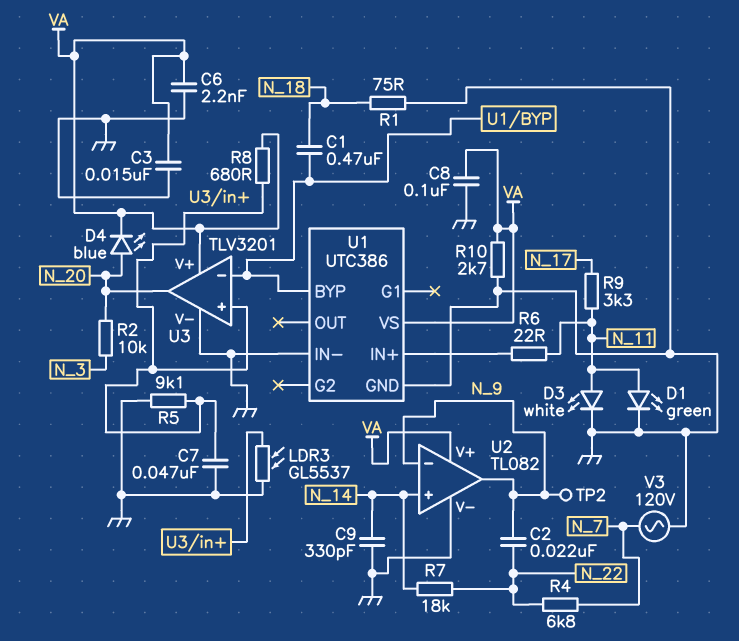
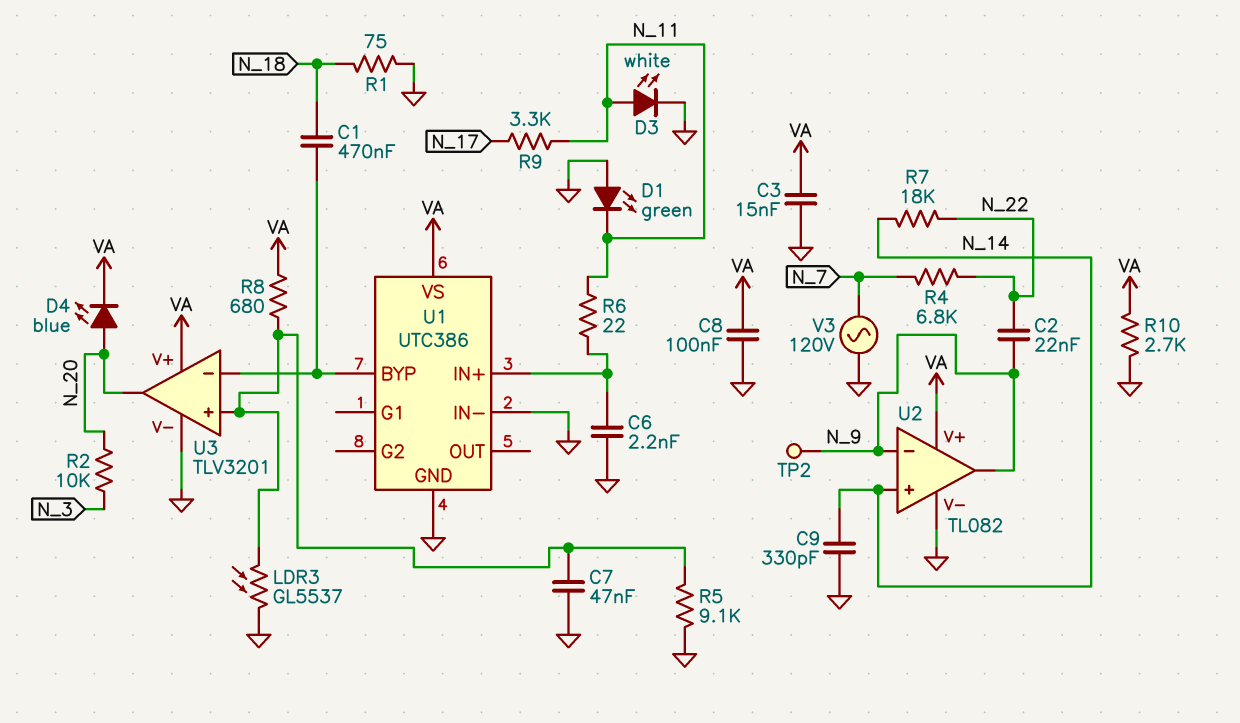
C6: 2.2nF (GND, VA) -> 2.2nF (GND, U1/IN+)
D1: LED green (A N_11, K GND) -> LED green (A GND, K N_11)

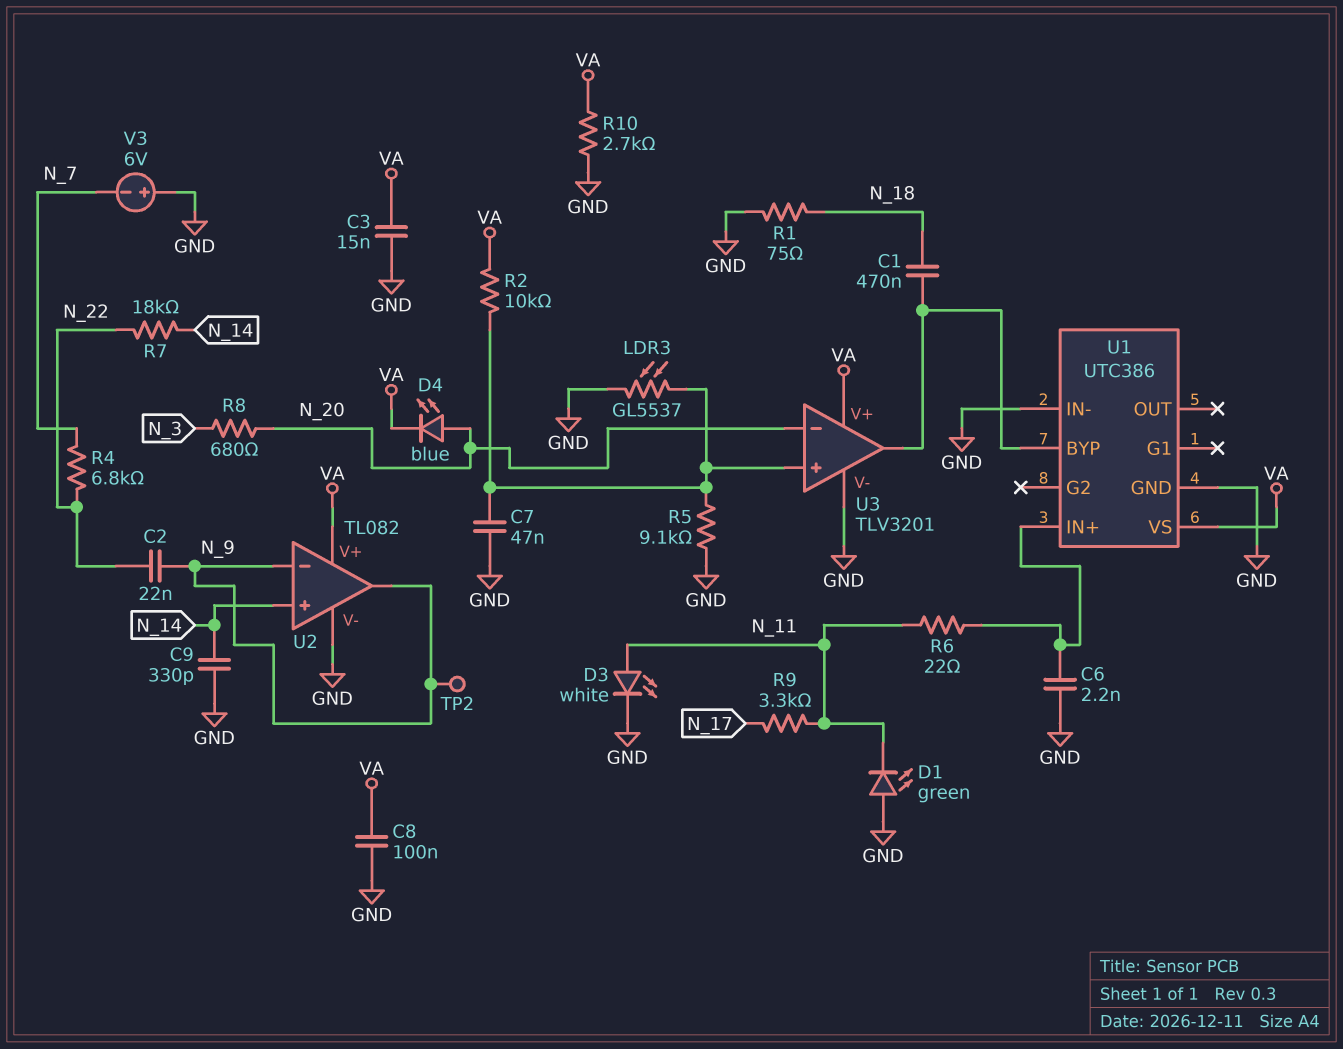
R2: 10k (N_3, N_20) -> 10k (U3/in+, VA)
R8: 680 (U3/in+, VA) -> 680 (N_3, N_20)
U3 pin in-: U1/BYP -> N_20
U3 pin out: N_20 -> U1/BYP
V3: AC 120V (GND, N_7) -> 6V (plus GND, minus N_7)

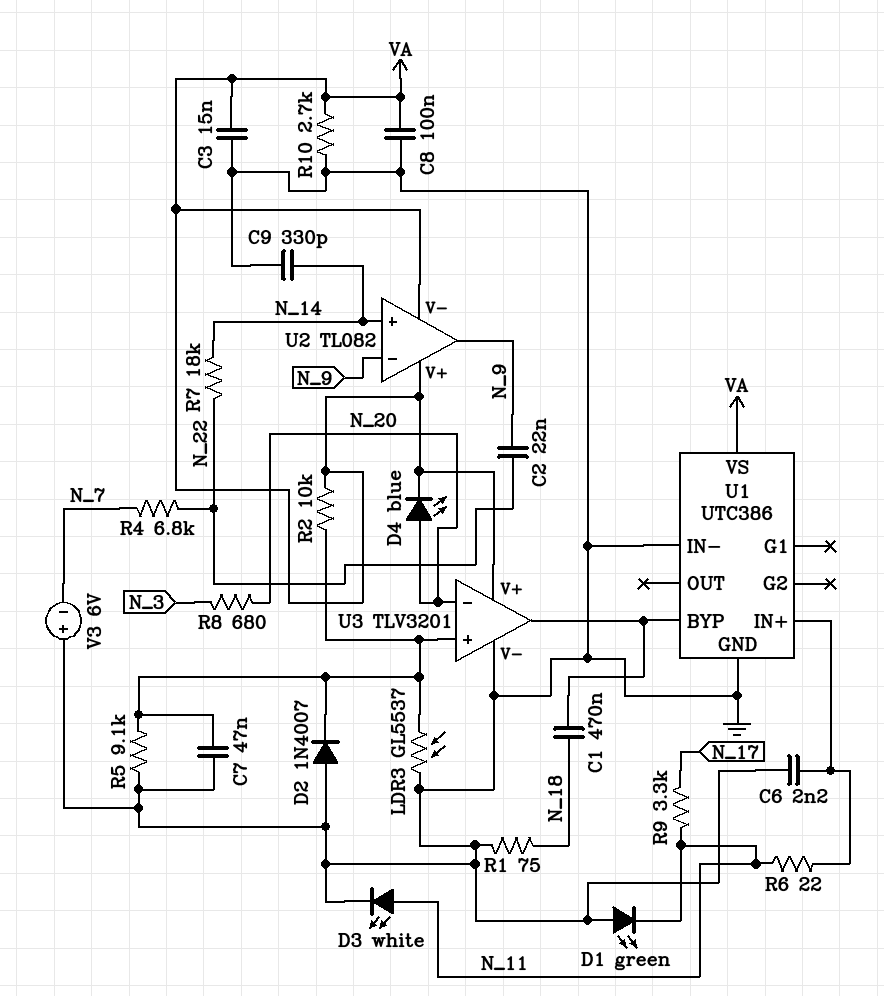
D2: none -> diode 1N4007 (A GND, K U3/in+)
TP2: test point (N_9) -> none
U2 pin V-: GND -> VA

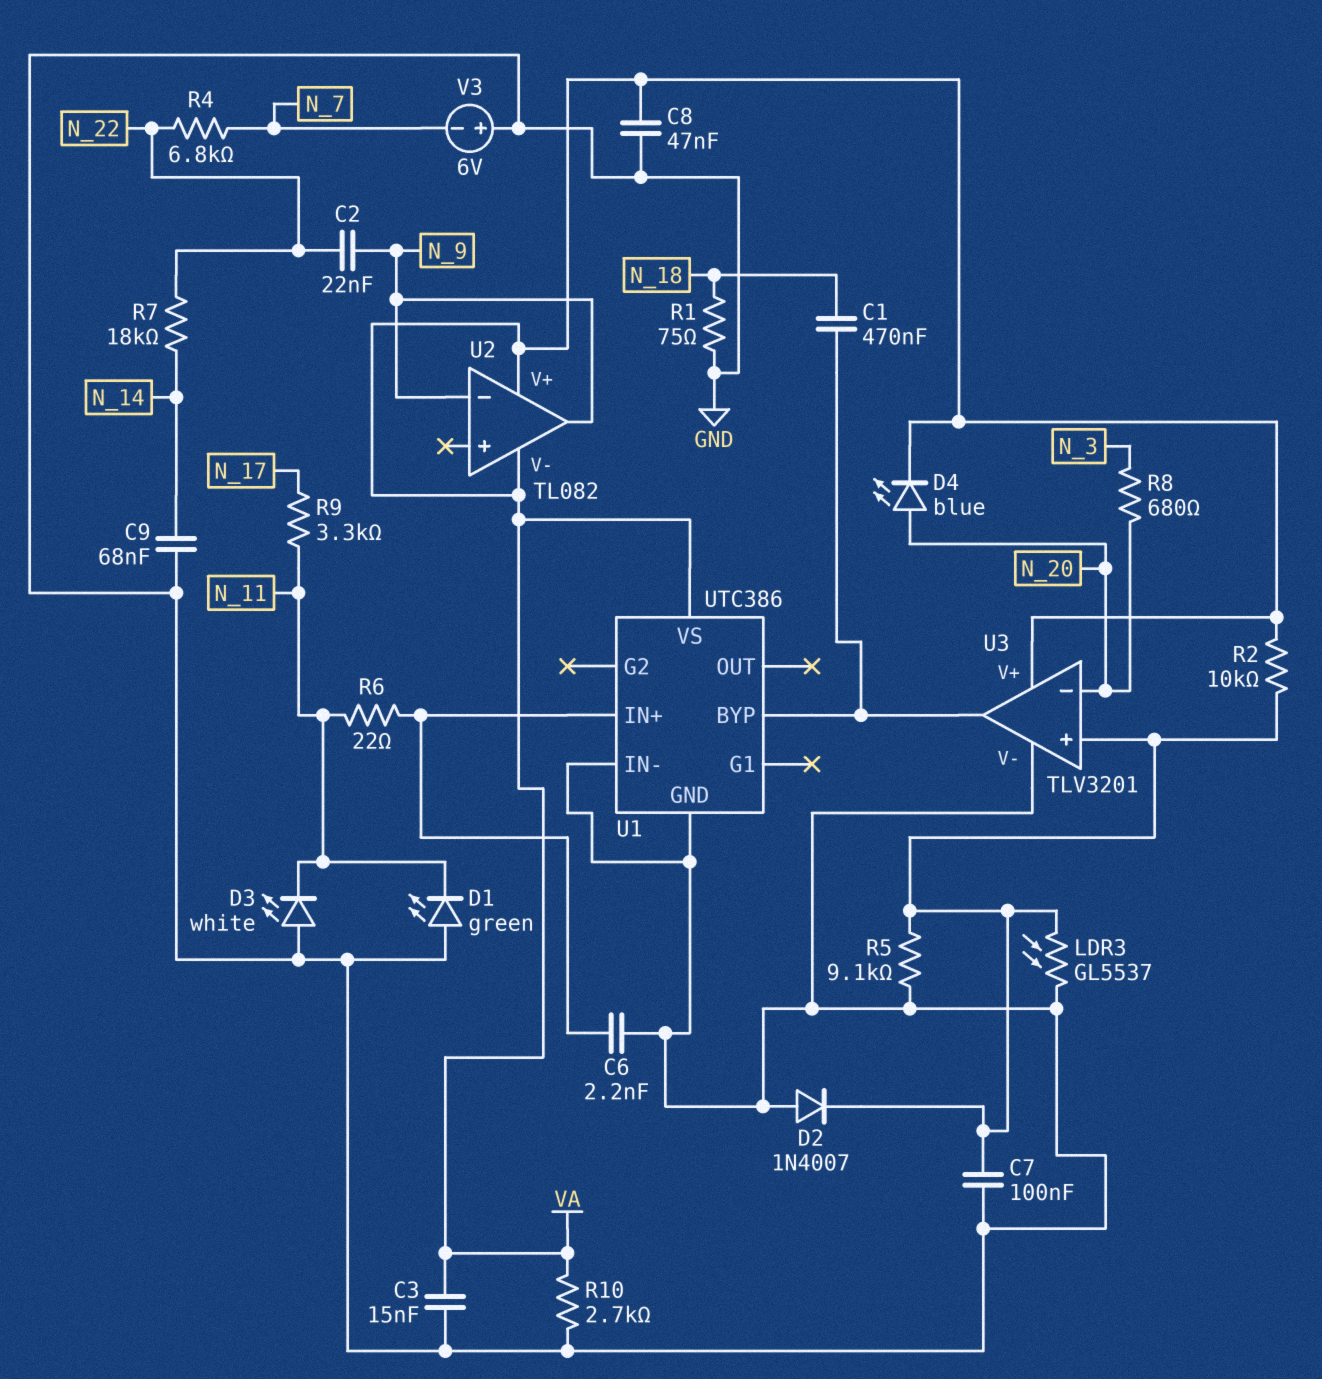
C7: 47nF (GND, U3/in+) -> 100nF (GND, U3/in+)
C8: 100nF (GND, VA) -> 47nF (GND, VA)
C9: 330pF (GND, N_14) -> 68nF (GND, N_14)
D3: LED white (A N_11, K GND) -> LED white (A GND, K N_11)
U2 pin in+: N_14 -> none

